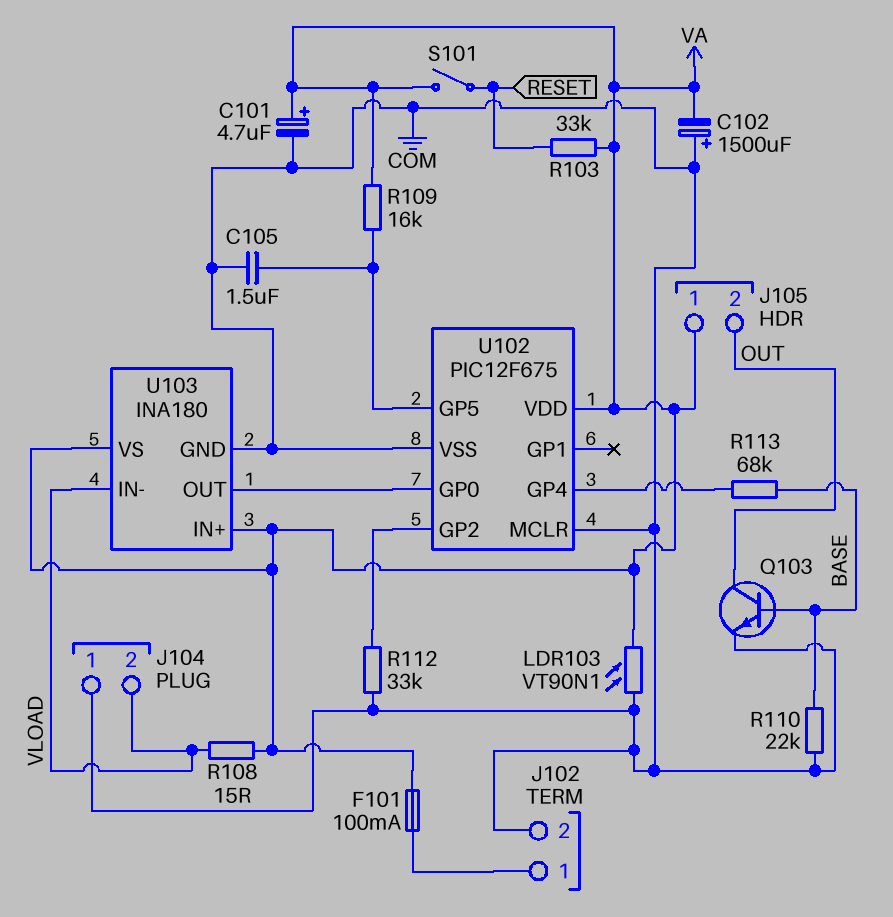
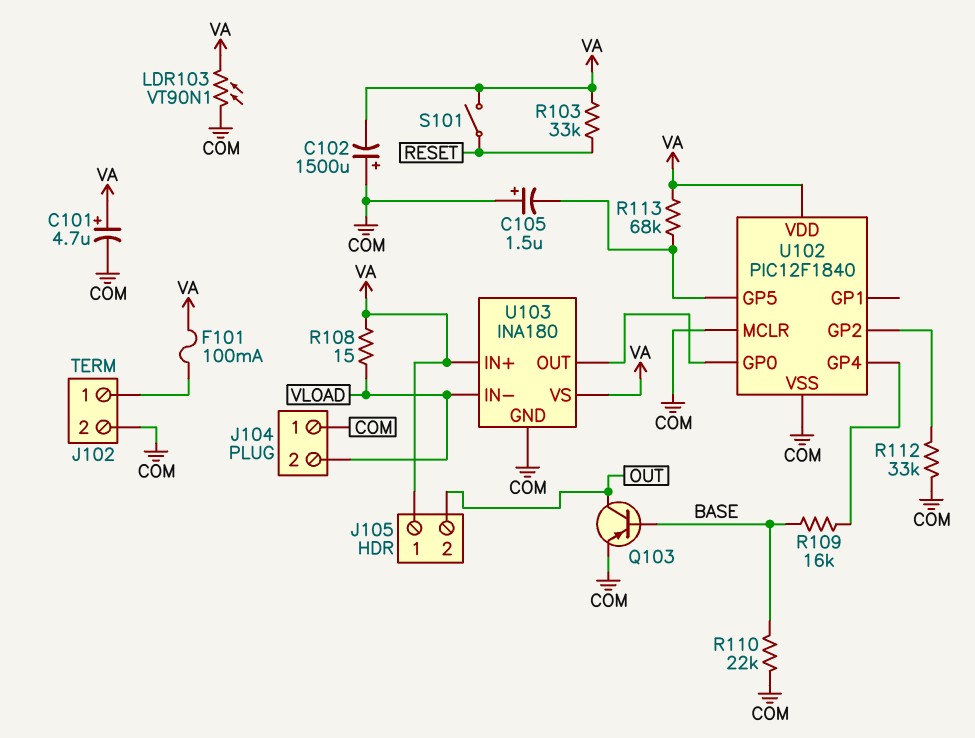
C105: 1.5uF (COM, U102/GP5) -> 1.5uF (plus COM, minus U102/GP5)
Q103: NPN (B BASE, C OUT, E COM) -> PNP (B BASE, C OUT, E COM)
R109: 16k (U102/GP5, VA) -> 16k (BASE, U102/GP4)
R113: 68k (BASE, U102/GP4) -> 68k (U102/GP5, VA)
U102: PIC12F675 -> PIC12F1840

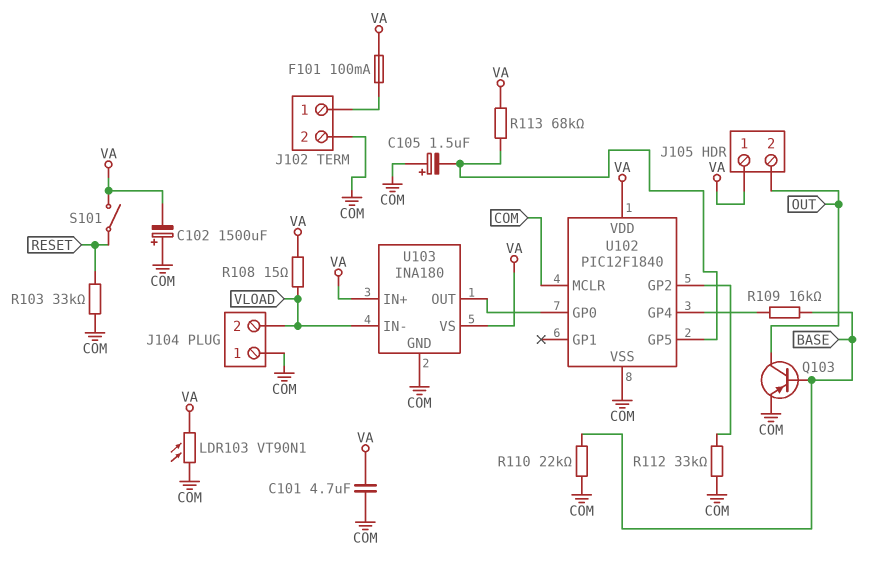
C101: 4.7uF (plus VA, minus COM) -> 4.7uF (COM, VA)
R103: 33k (RESET, VA) -> 33k (COM, RESET)

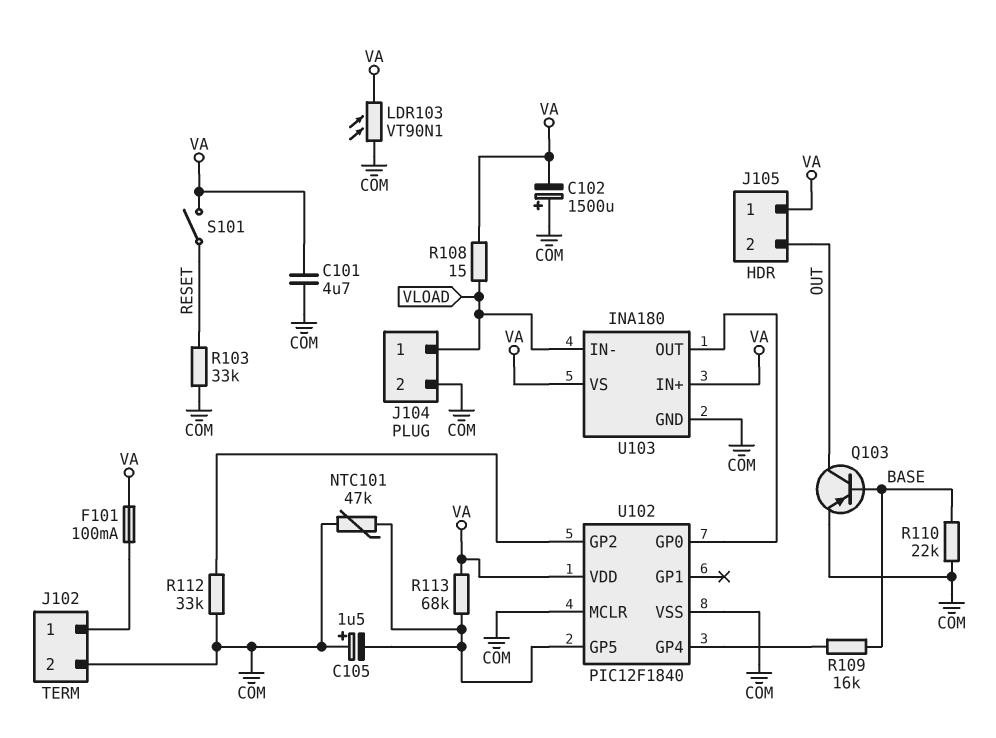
J104 pin 1: COM -> VLOAD
J104 pin 2: VLOAD -> COM
NTC101: none -> 47k (COM, U102/GP5)

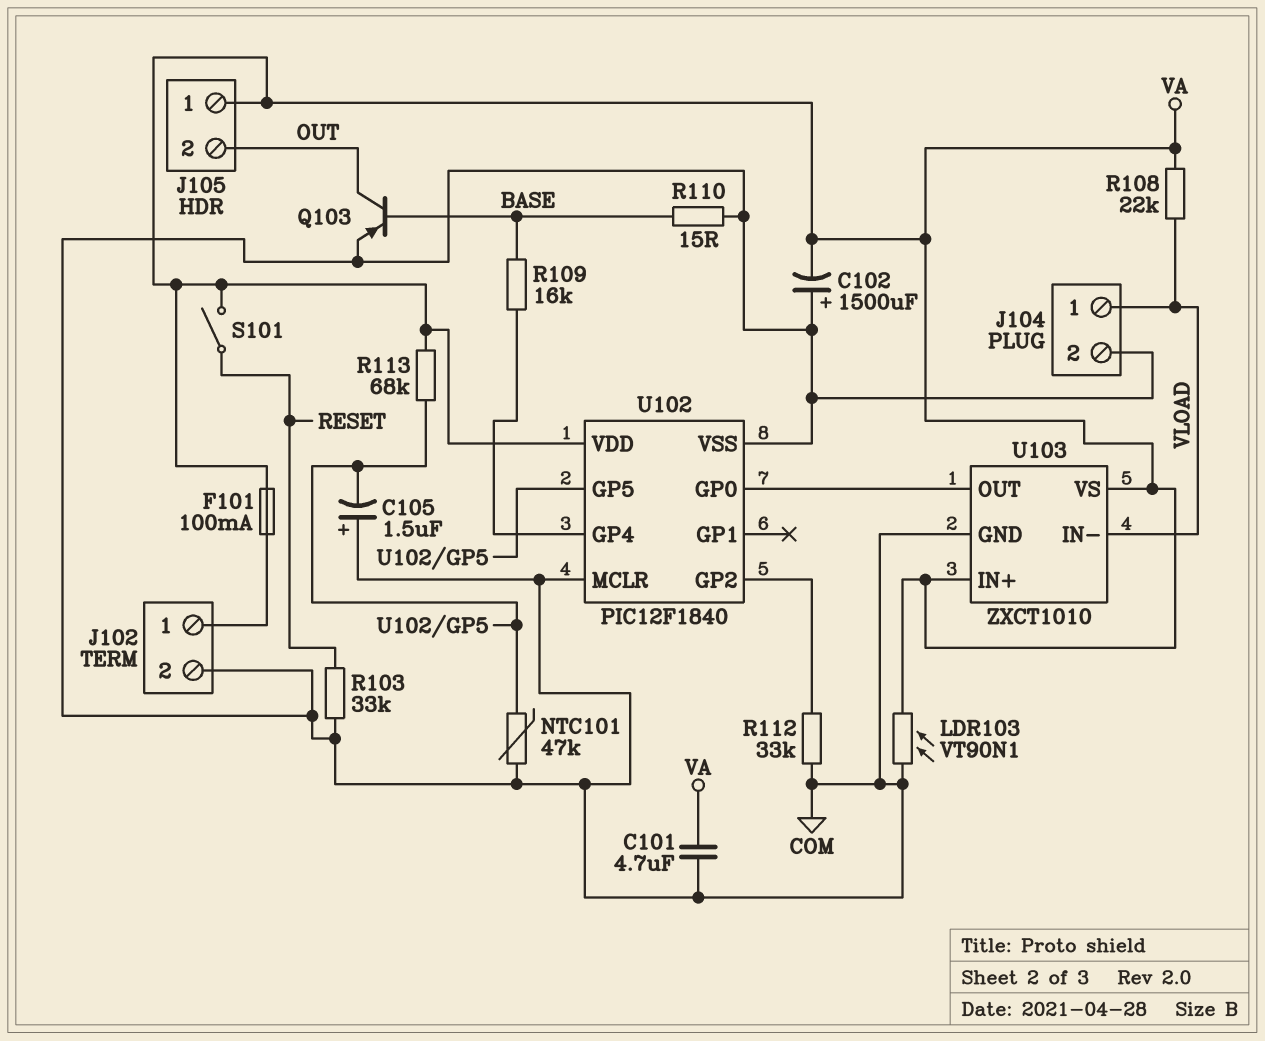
R108: 15 (VA, VLOAD) -> 22k (VA, VLOAD)
R110: 22k (BASE, COM) -> 15 (BASE, COM)
U103: INA180 -> ZXCT1010

